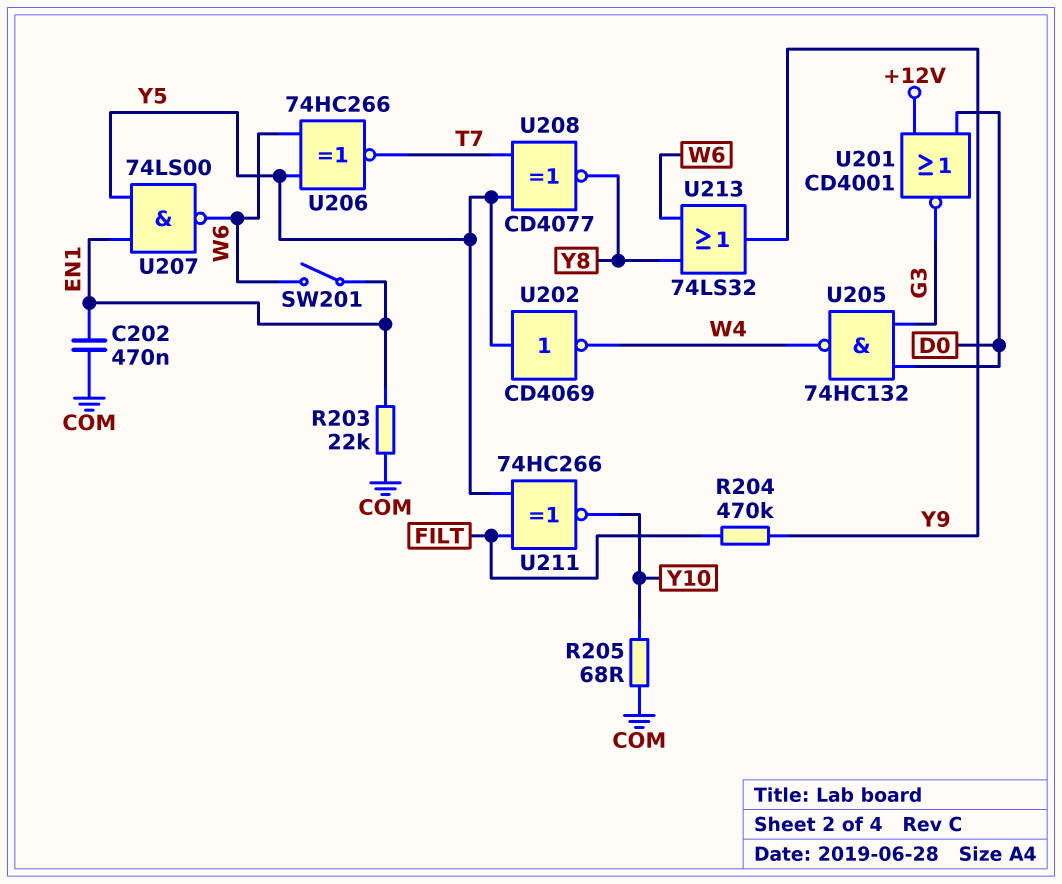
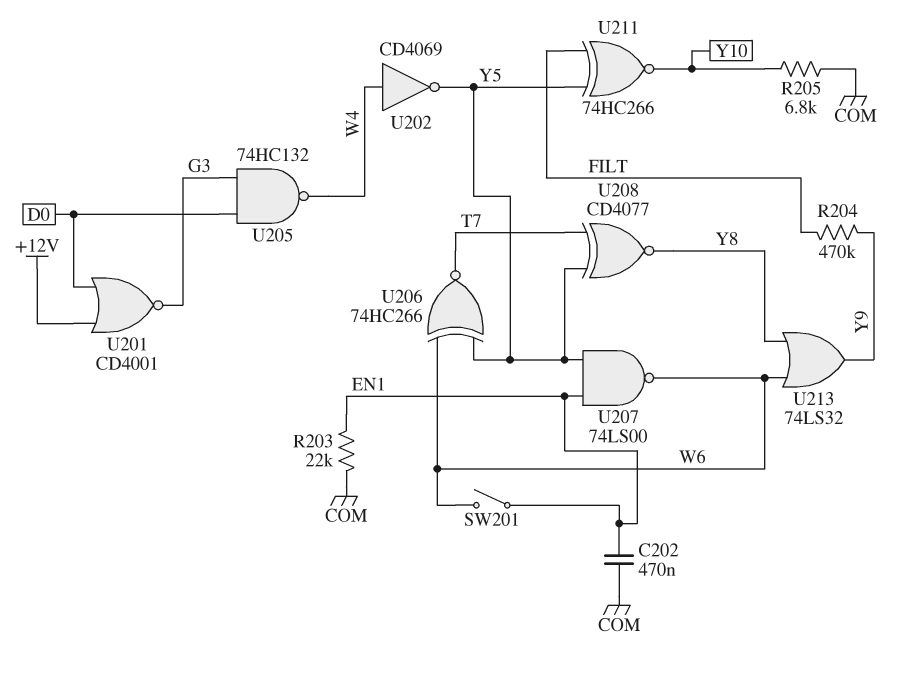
R205: 68 (COM, Y10) -> 6.8k (COM, Y10)
U202: NOT CD4069 (in Y5, out W4) -> NOT CD4069 (in W4, out Y5)

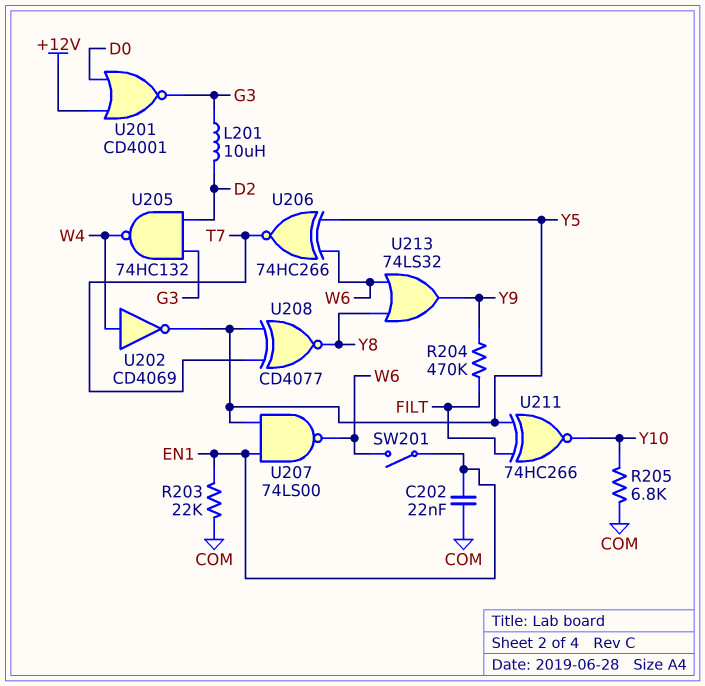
C202: 470nF (COM, EN1) -> 22nF (COM, EN1)
L201: none -> 10uH (D2, G3)
U205: NAND 74HC132 (in D0, in G3, out W4) -> NAND 74HC132 (in D2, in G3, out W4)

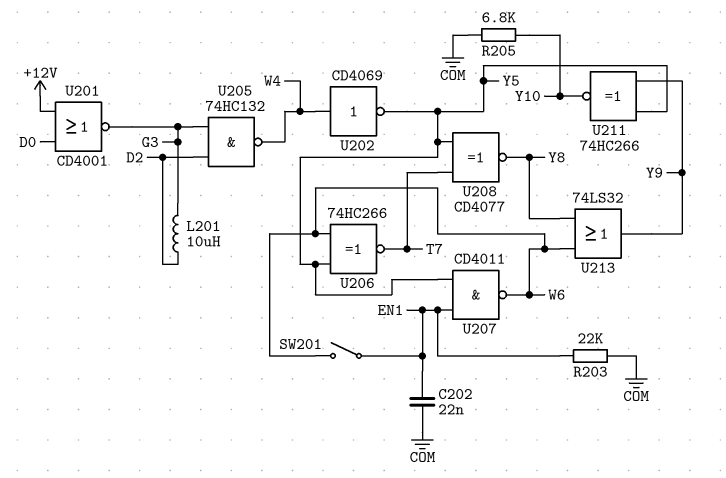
R204: 470k (FILT, Y9) -> none
U207: NAND 74LS00 (in EN1, in Y5, out W6) -> NAND CD4011 (in EN1, in Y5, out W6)
U211: XNOR 74HC266 (in FILT, in Y5, out Y10) -> XNOR 74HC266 (in Y5, in Y9, out Y10)

